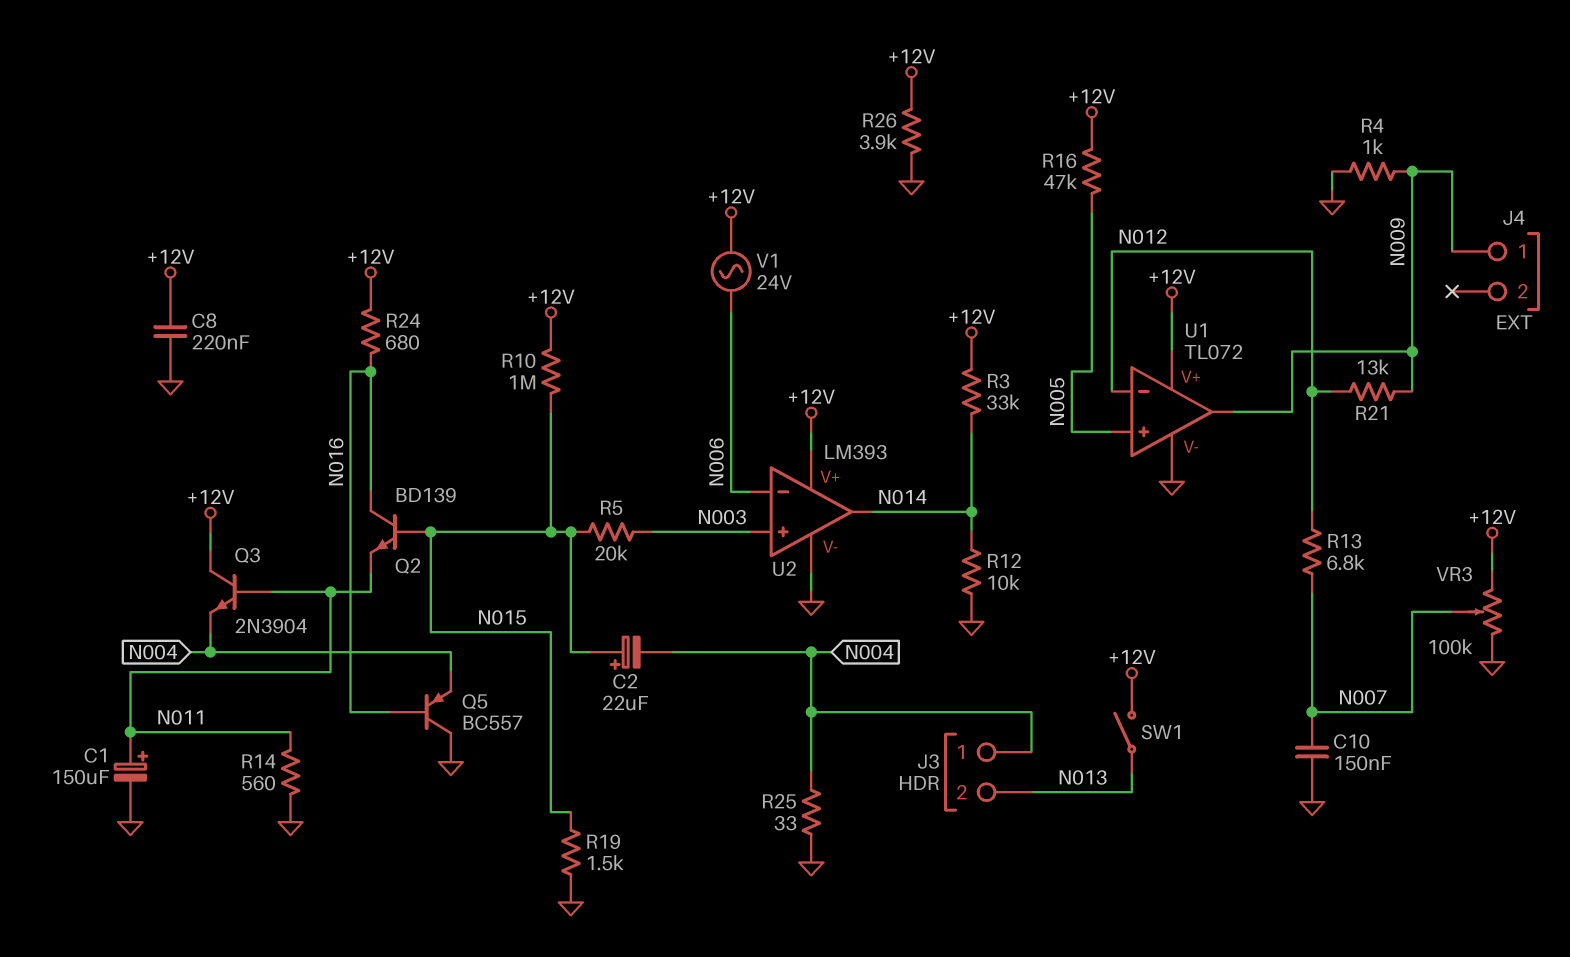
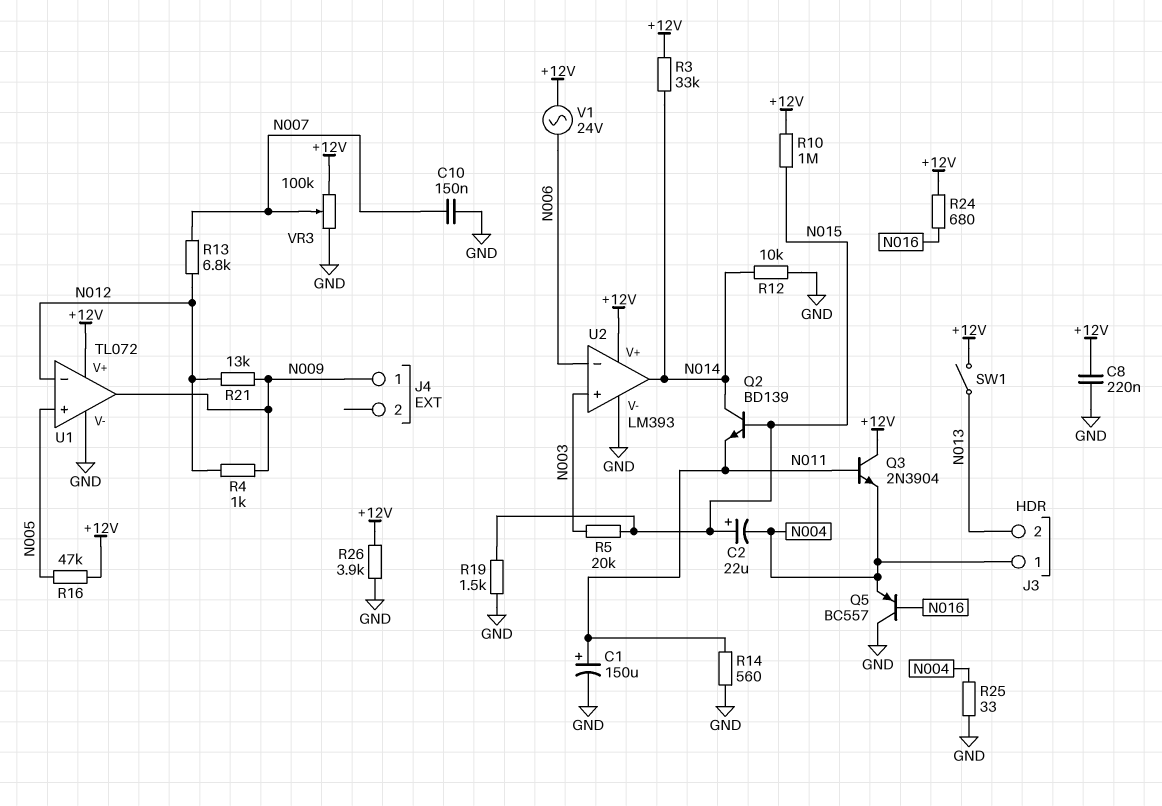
Q2: NPN BD139 (B N015, C N016, E N011) -> NPN BD139 (B N015, C N014, E N011)
R4: 1k (GND, N009) -> 1k (N009, N012)

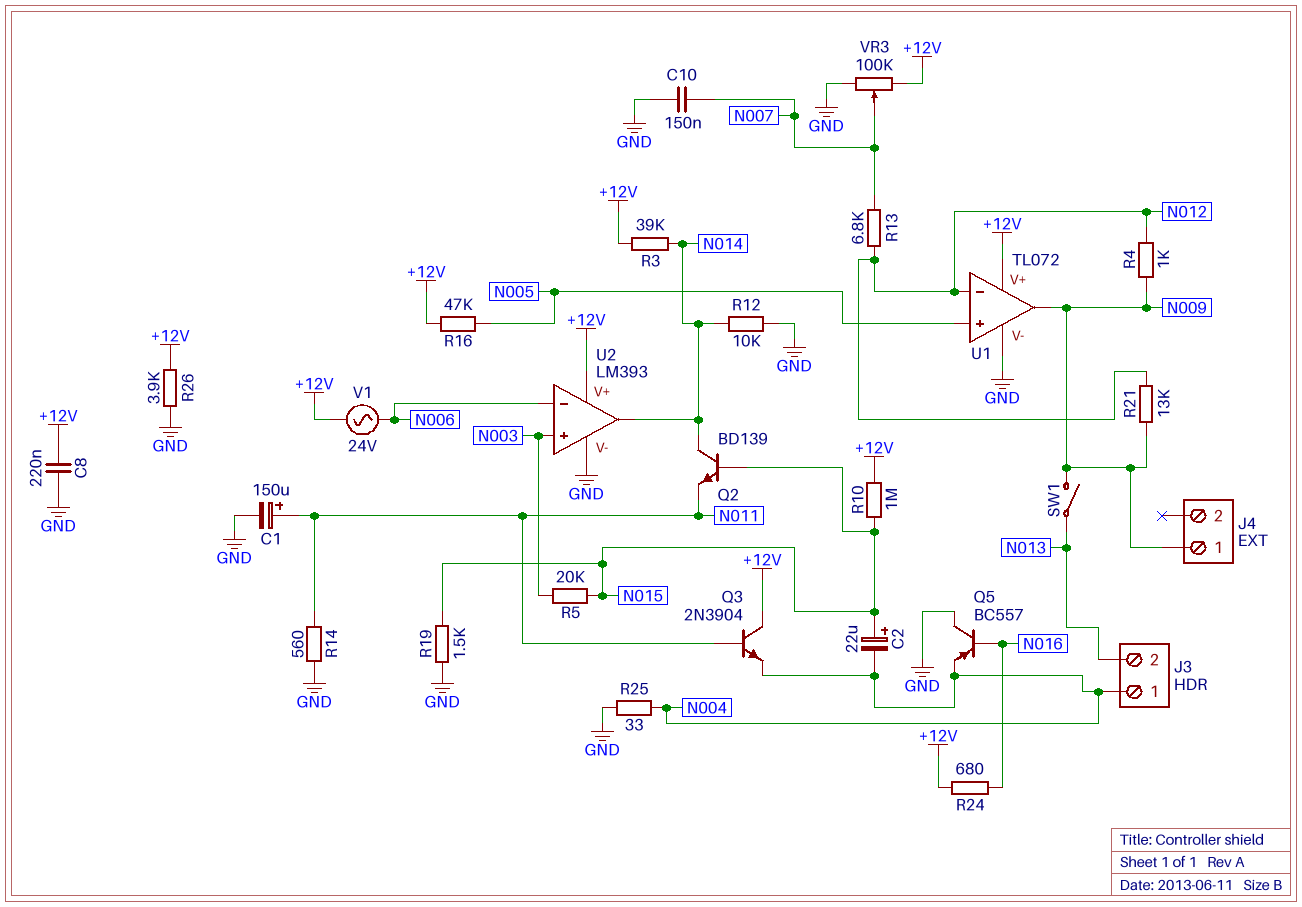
R3: 33k (+12V, N014) -> 39k (+12V, N014)
SW1: switch (+12V, N013) -> switch (N009, N013)

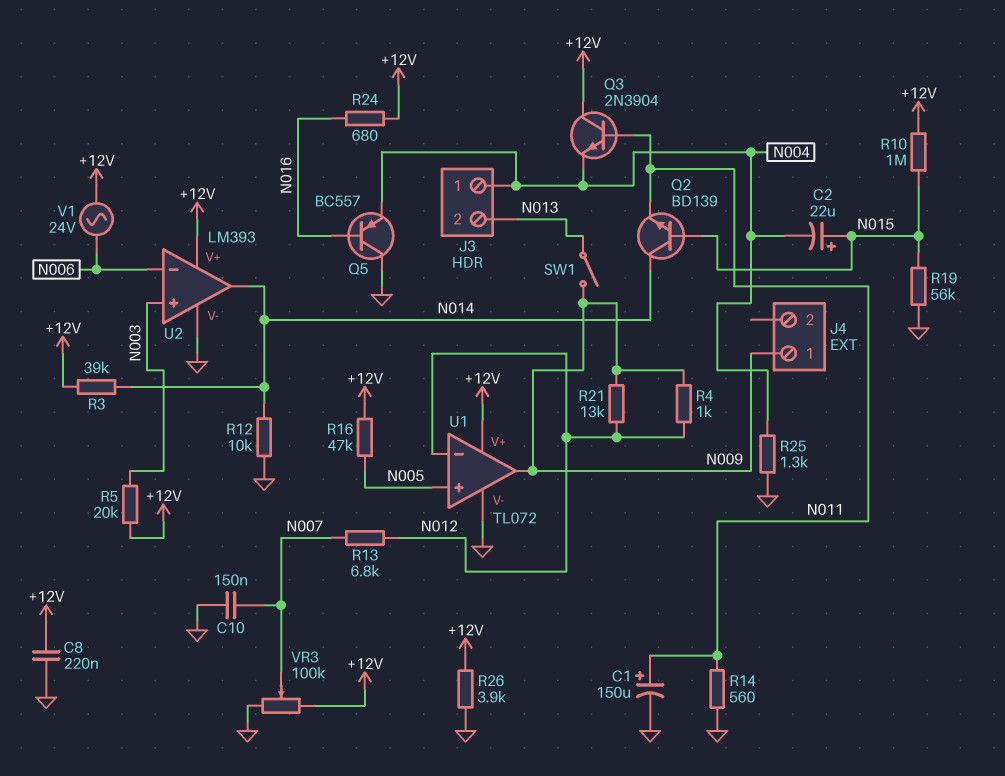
R5: 20k (N003, N015) -> 20k (+12V, N003)
R19: 1.5k (GND, N015) -> 56k (GND, N015)
R25: 33 (GND, N004) -> 1.3k (GND, N004)

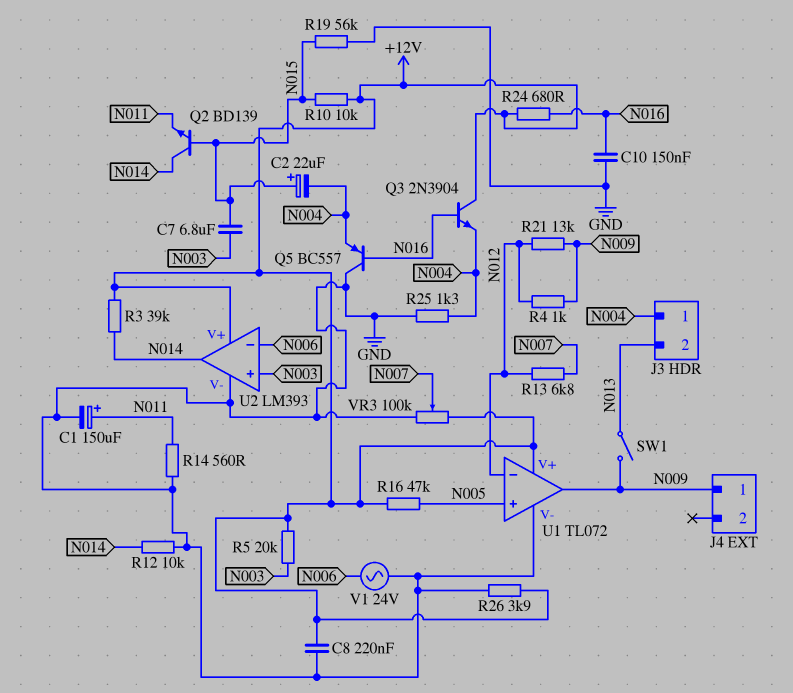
C7: none -> 6.8uF (N003, N015)
C10: 150nF (GND, N007) -> 150nF (GND, N016)
Q3: NPN 2N3904 (B N011, C +12V, E N004) -> NPN 2N3904 (B N016, C +12V, E N004)
R10: 1M (+12V, N015) -> 10k (+12V, N015)
V1: AC 24V (+12V, N006) -> AC 24V (GND, N006)

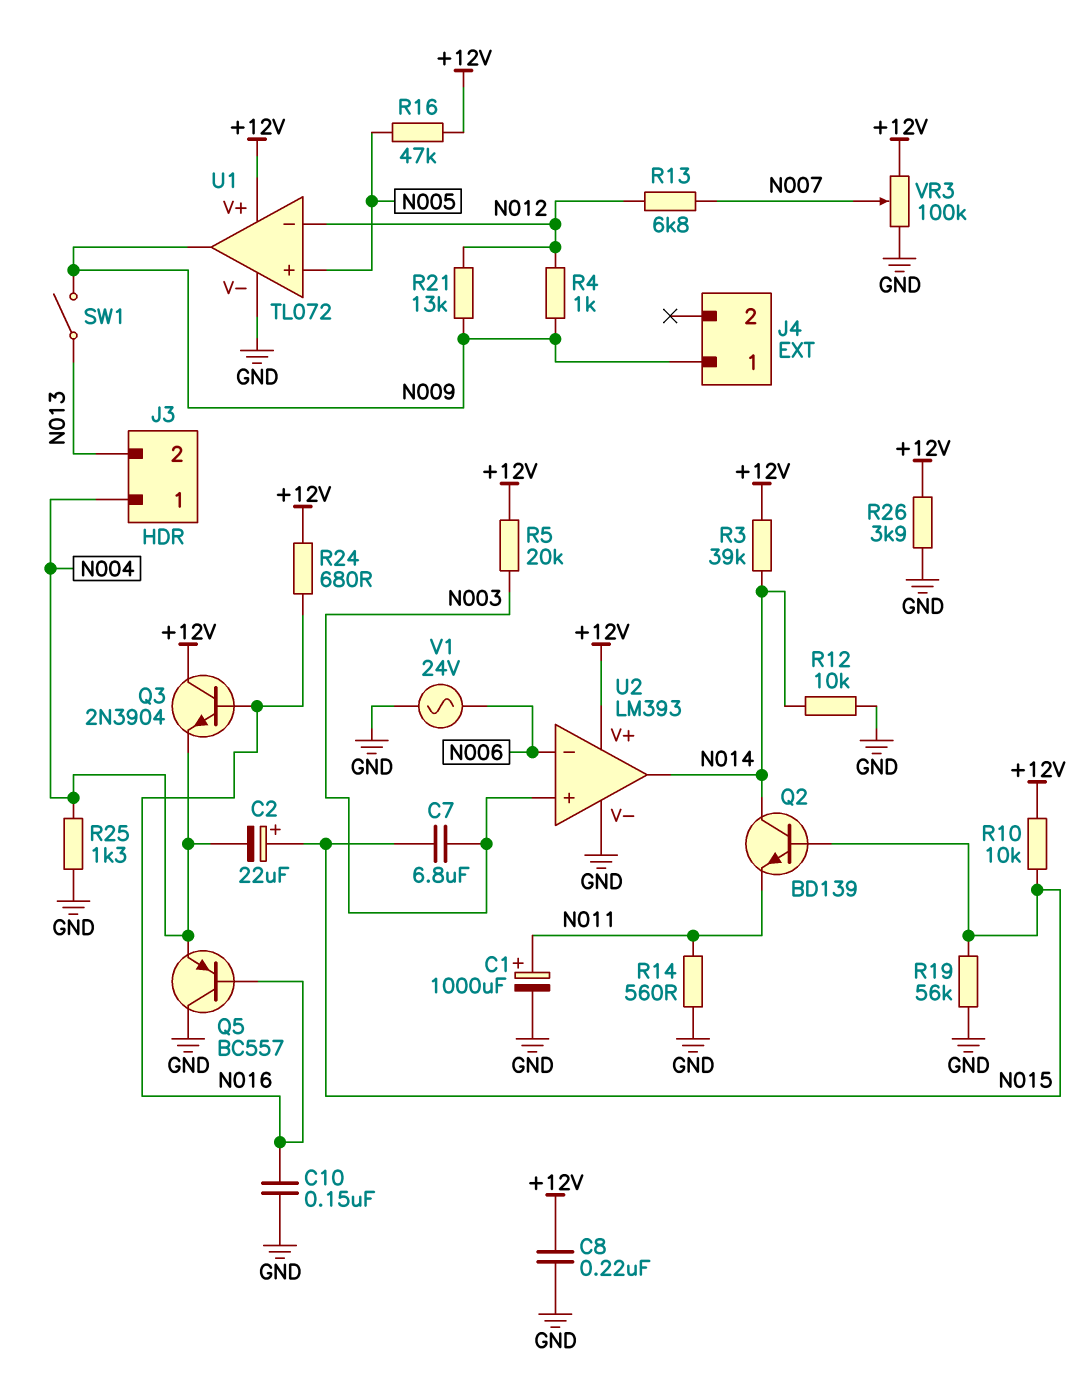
C1: 150uF (plus N011, minus GND) -> 1000uF (plus N011, minus GND)

